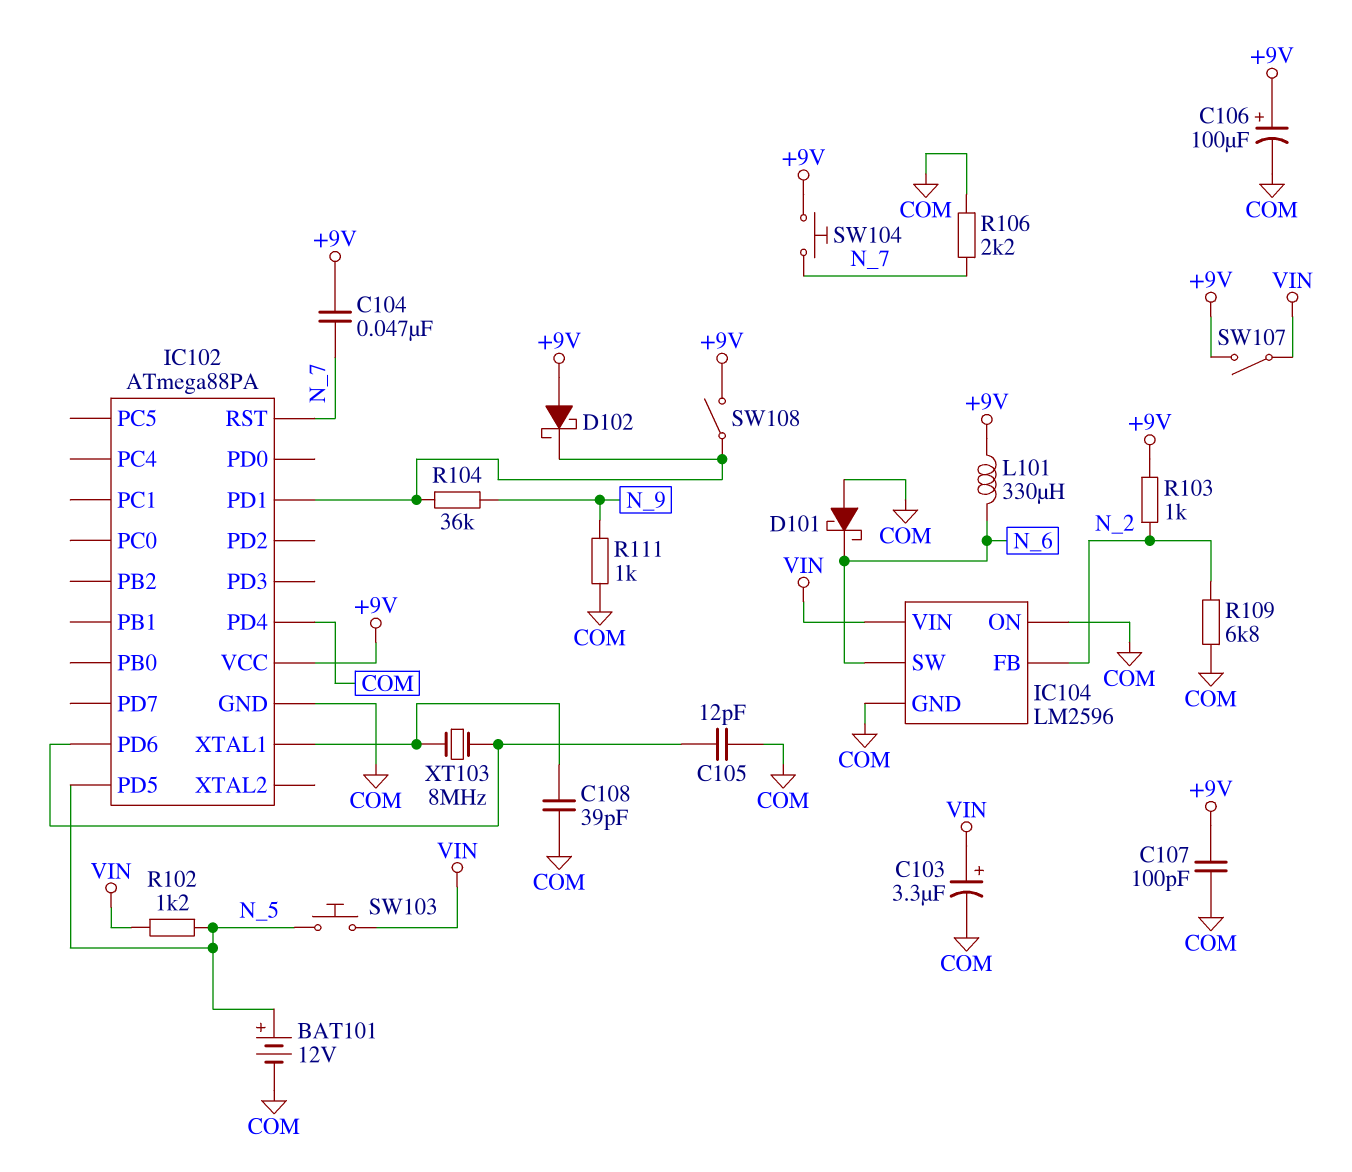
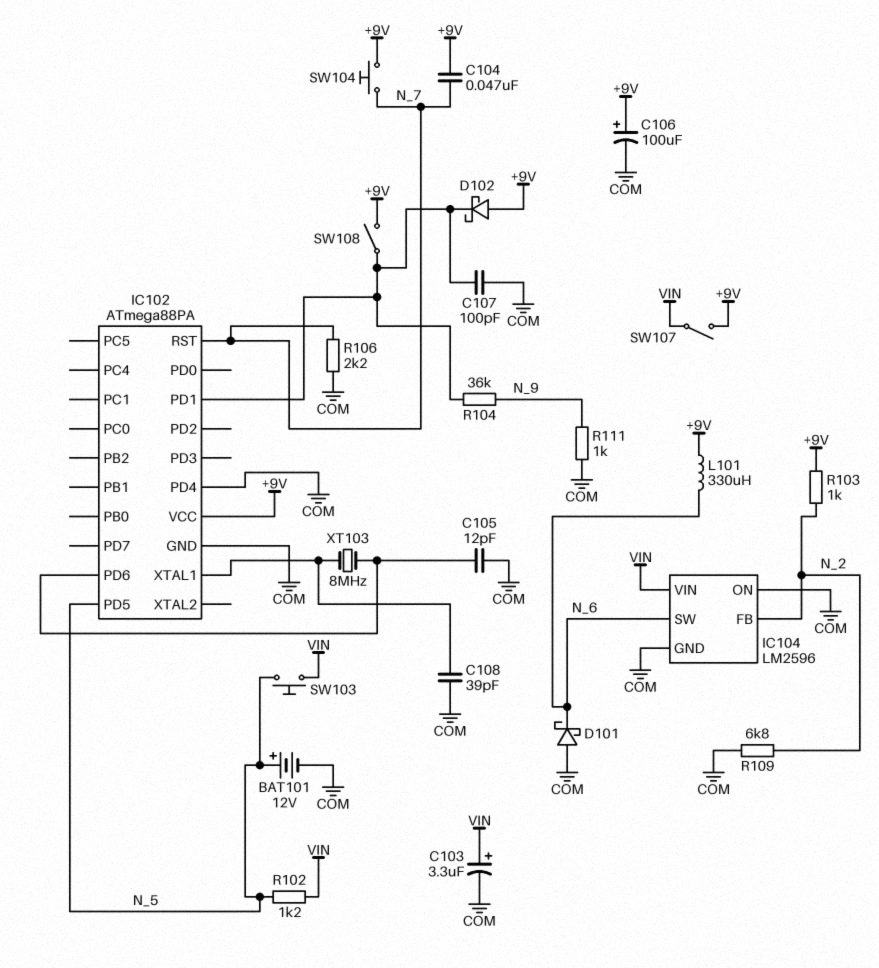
C107: 100pF (+9V, COM) -> 100pF (COM, IC102/PD1)

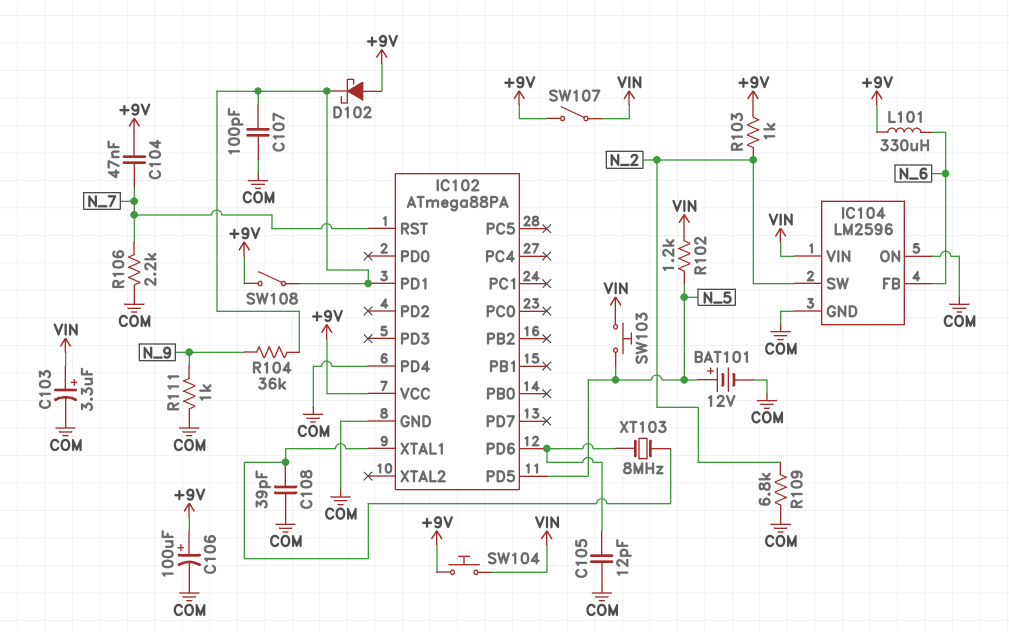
D101: schottky (A COM, K N_6) -> none
IC104 pin FB: N_2 -> N_6
IC104 pin SW: N_6 -> N_2
SW104: button (+9V, N_7) -> button (+9V, VIN)

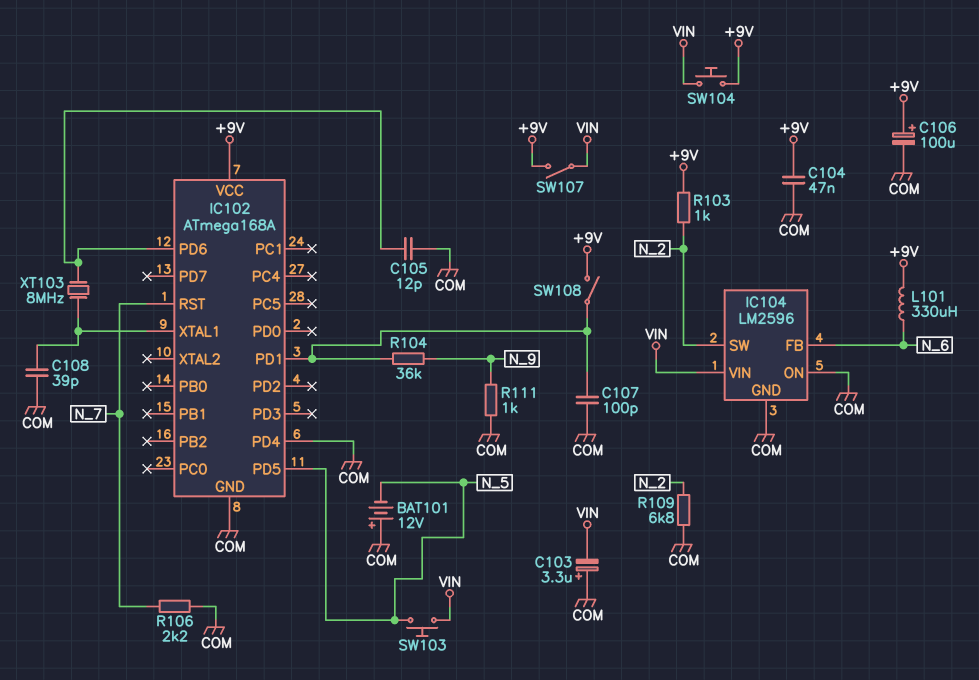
BAT101: 12V (plus N_5, minus COM) -> 12V (plus COM, minus N_5)
C103: 3.3uF (plus VIN, minus COM) -> 3.3uF (plus COM, minus VIN)
C104: 47nF (+9V, N_7) -> 47nF (+9V, COM)
D102: schottky (A +9V, K IC102/PD1) -> none
IC102: ATmega88PA -> ATmega168A
R102: 1.2k (N_5, VIN) -> none

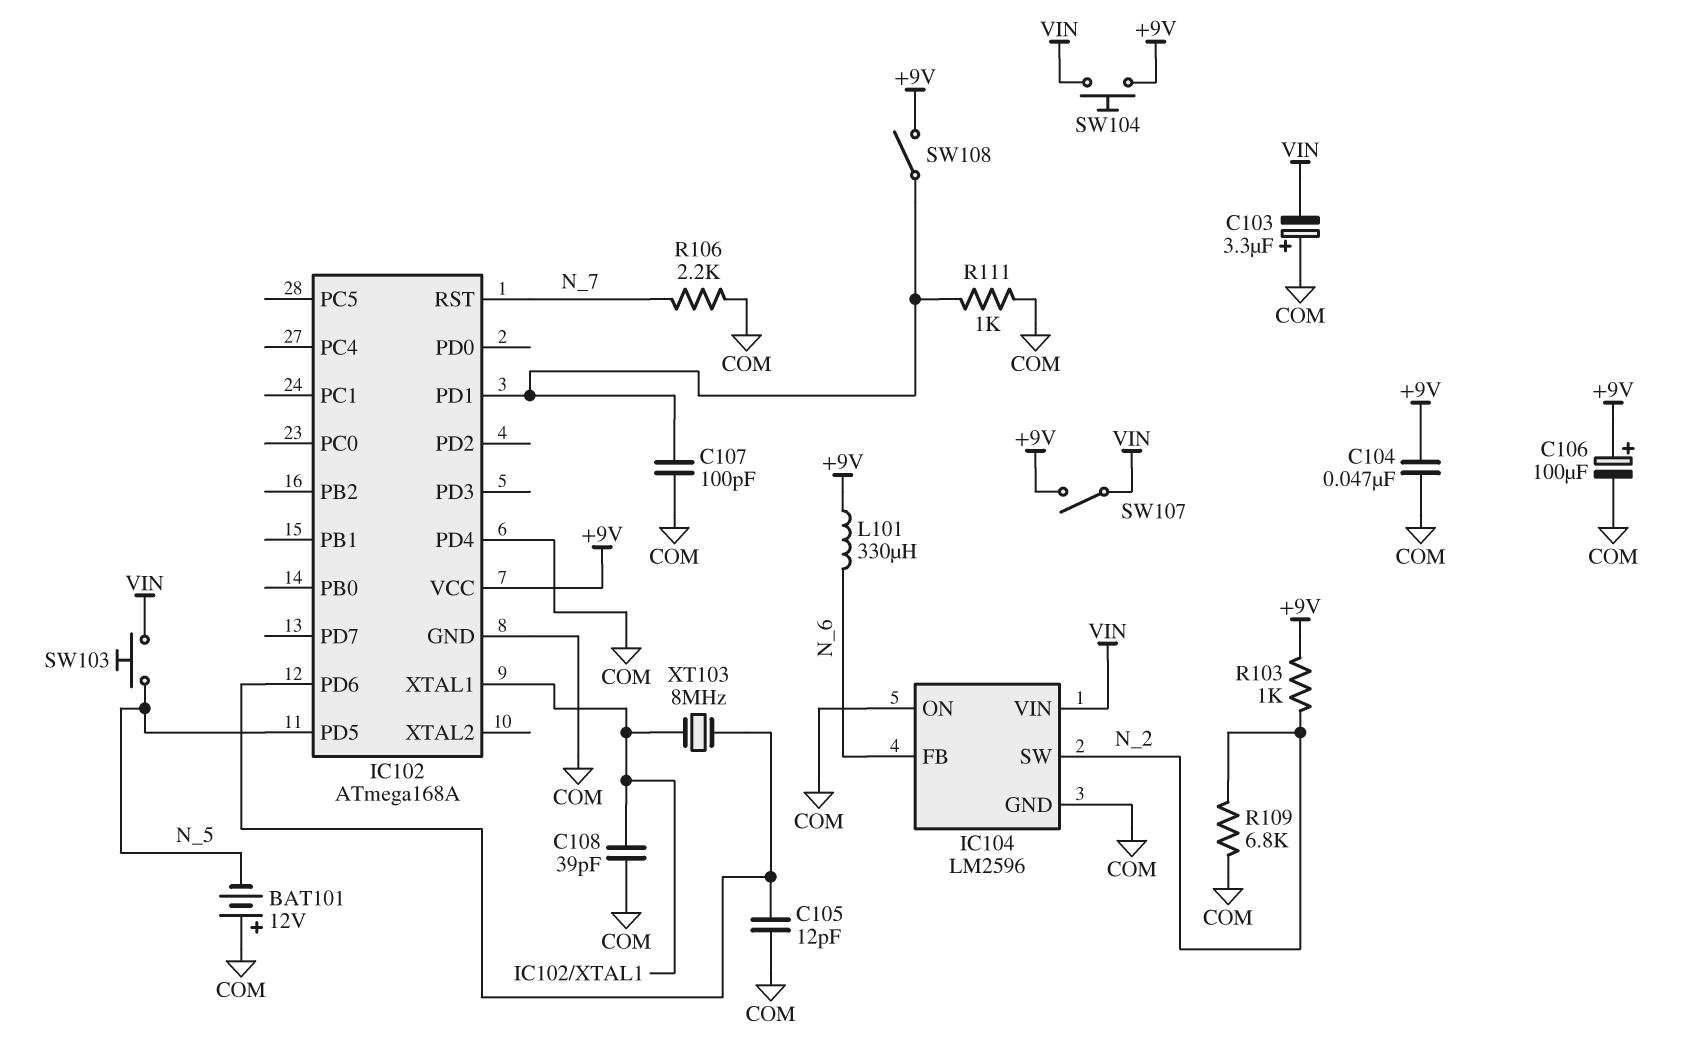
R104: 36k (IC102/PD1, N_9) -> none
R111: 1k (COM, N_9) -> 1k (COM, IC102/PD1)

